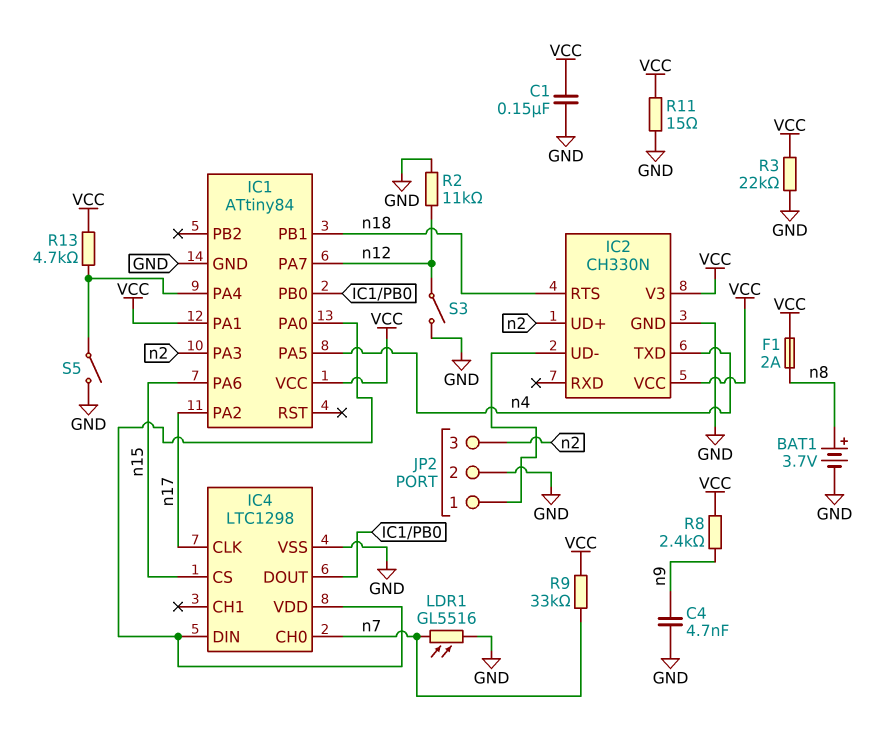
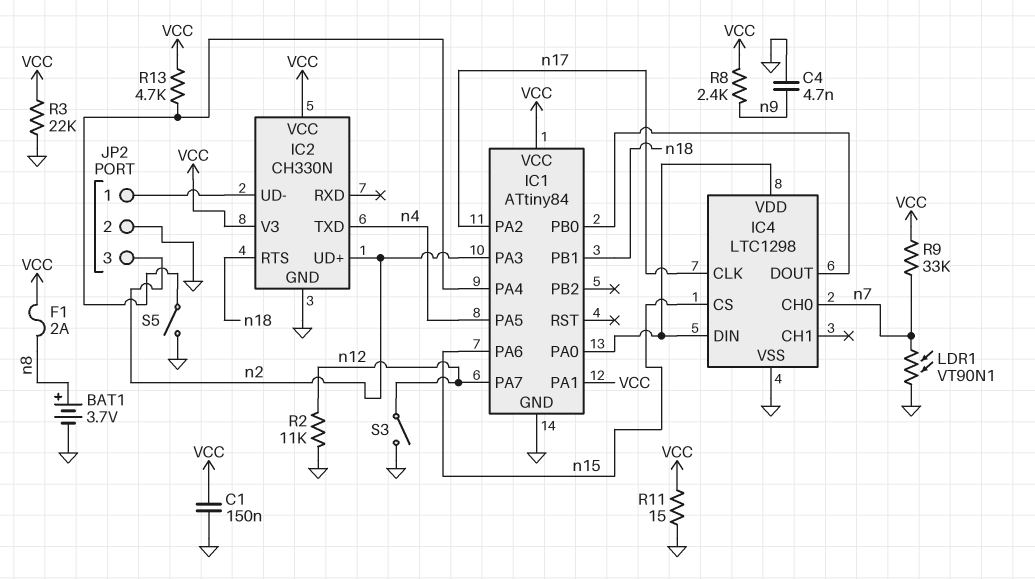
LDR1: GL5516 (GND, n7) -> VT90N1 (GND, n7)

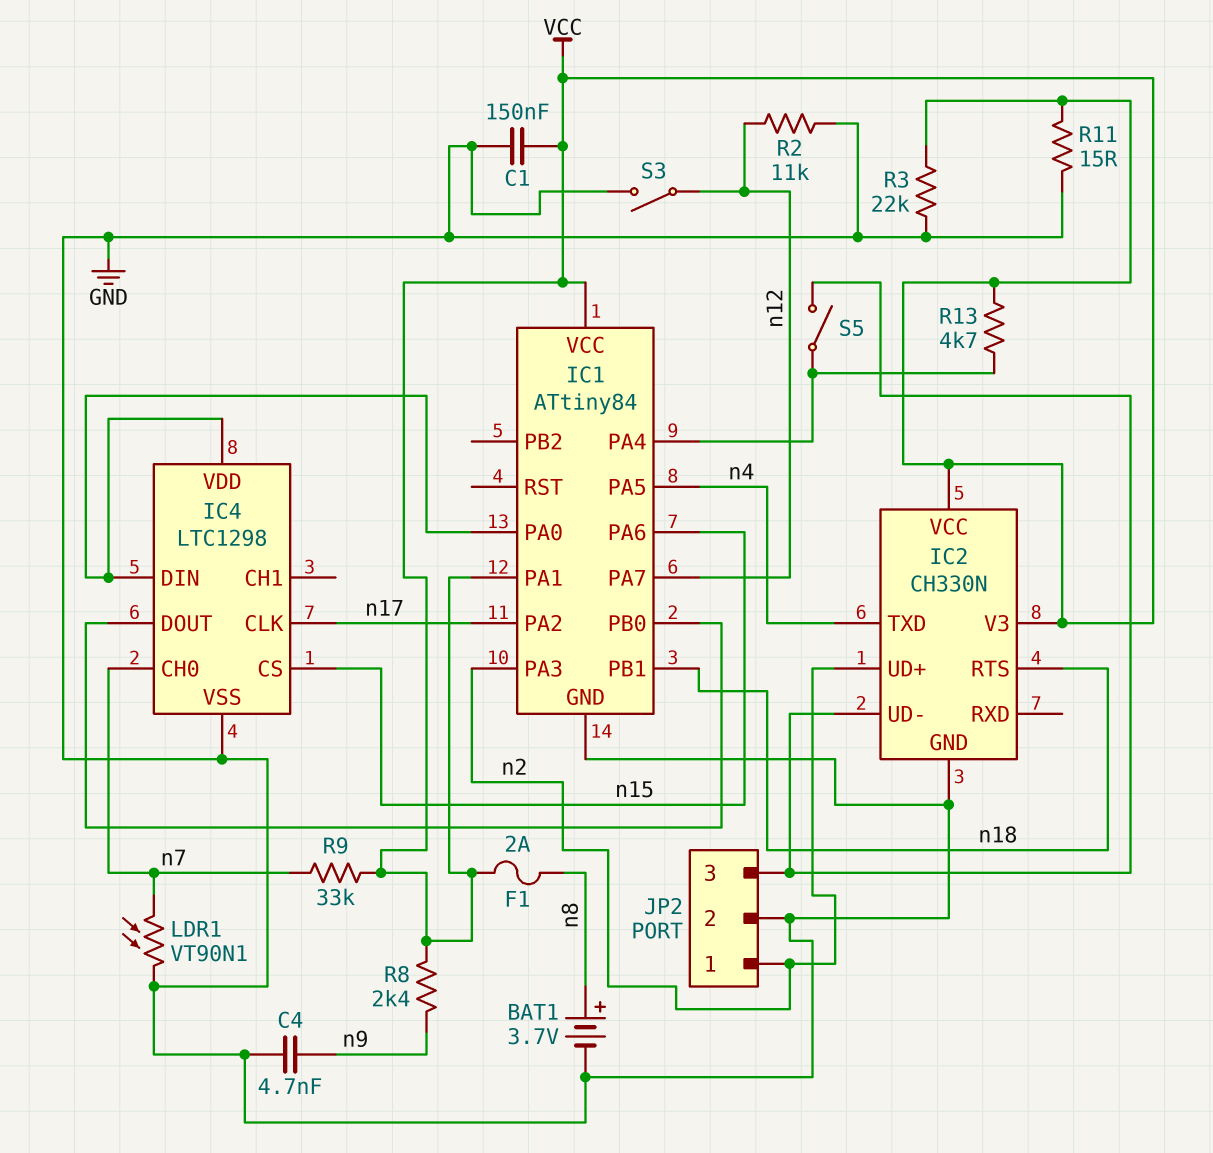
JP2 pin 1: IC2/UD- -> n2
JP2 pin 3: n2 -> IC2/UD-
S5: switch (GND, IC1/PA4) -> switch (IC1/PA4, IC2/UD-)

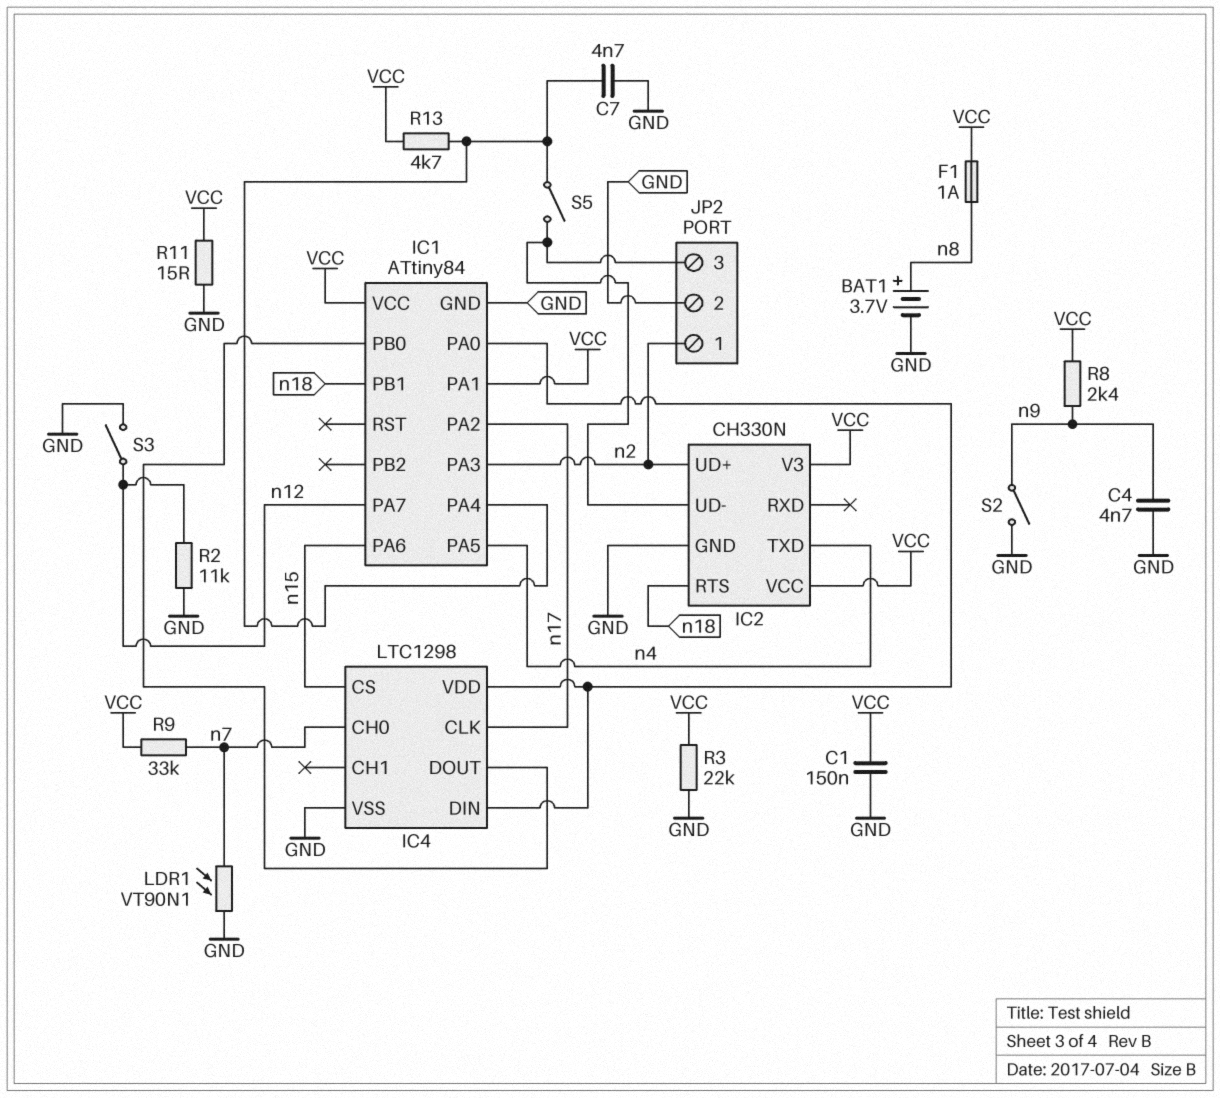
C7: none -> 4.7nF (GND, IC1/PA4)
F1: 2A (VCC, n8) -> 1A (VCC, n8)
S2: none -> switch (GND, n9)

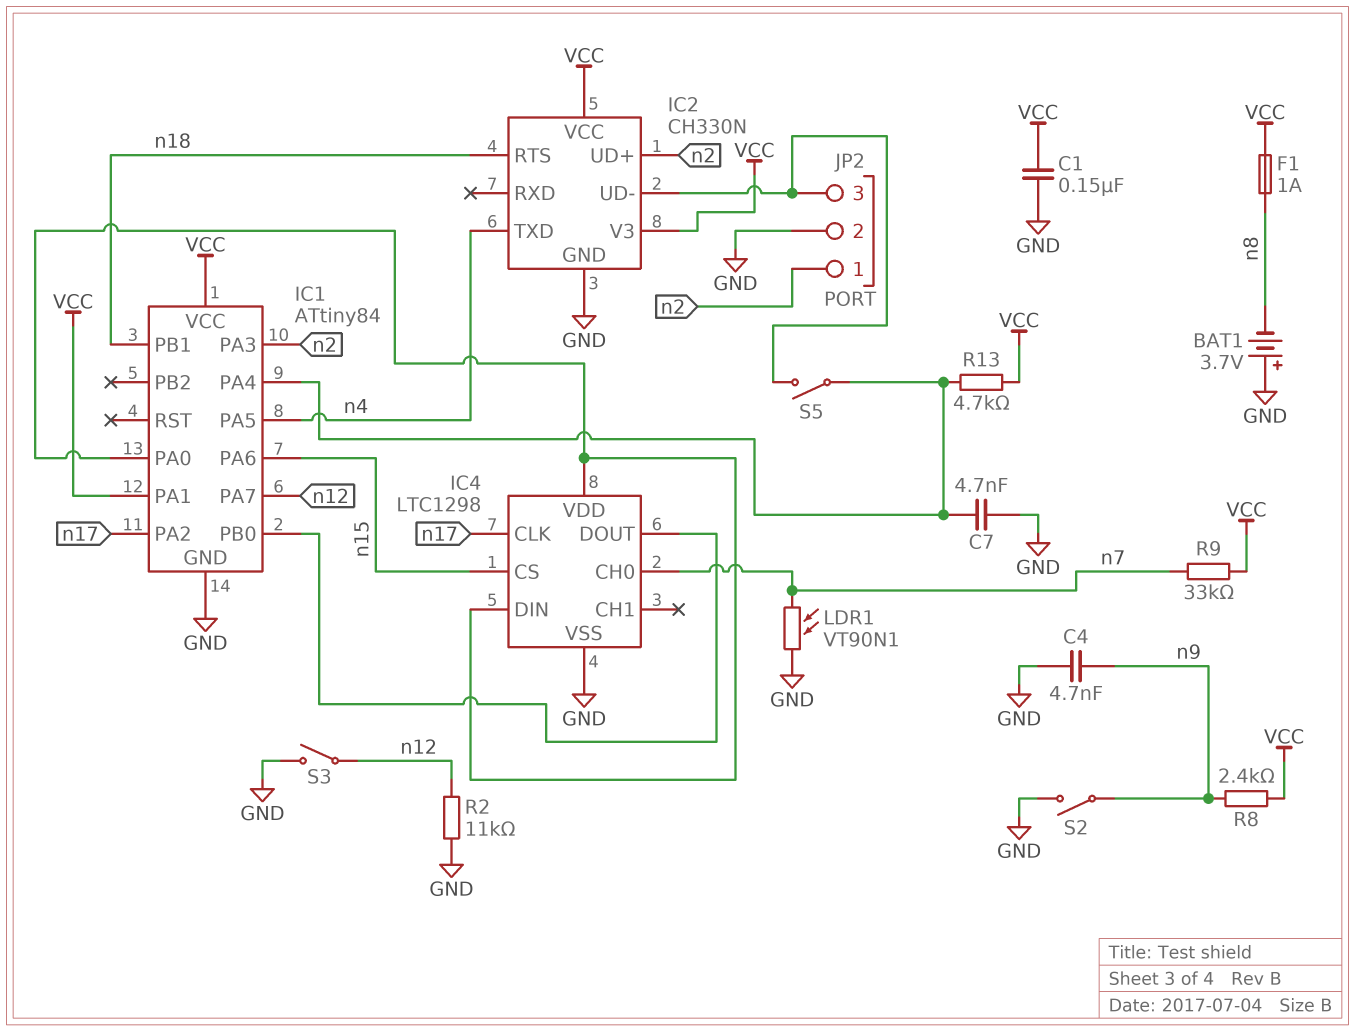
BAT1: 3.7V (plus n8, minus GND) -> 3.7V (plus GND, minus n8)
R3: 22k (GND, VCC) -> none
R11: 15 (GND, VCC) -> none

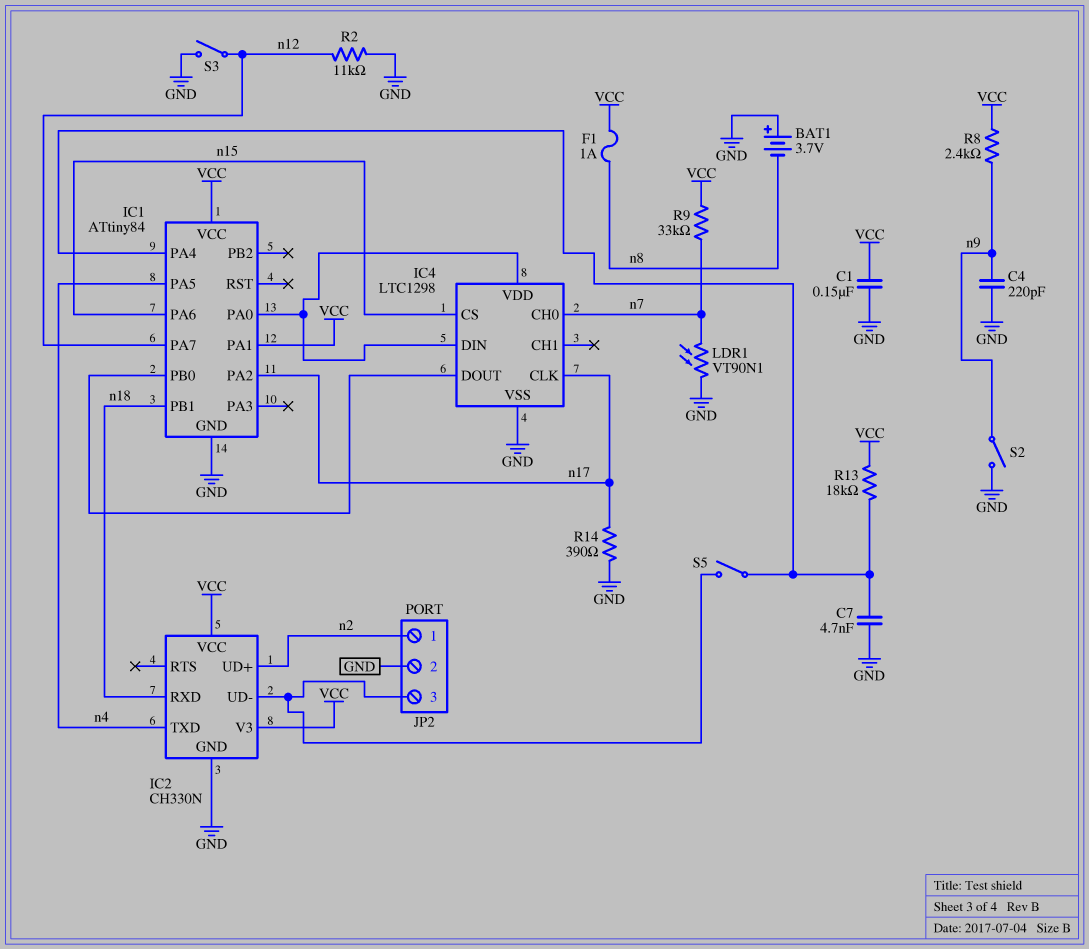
C4: 4.7nF (GND, n9) -> 220pF (GND, n9)
IC1 pin PA3: n2 -> none
IC2 pin RTS: n18 -> none
IC2 pin RXD: none -> n18
R13: 4.7k (IC1/PA4, VCC) -> 18k (IC1/PA4, VCC)
R14: none -> 390 (GND, n17)

